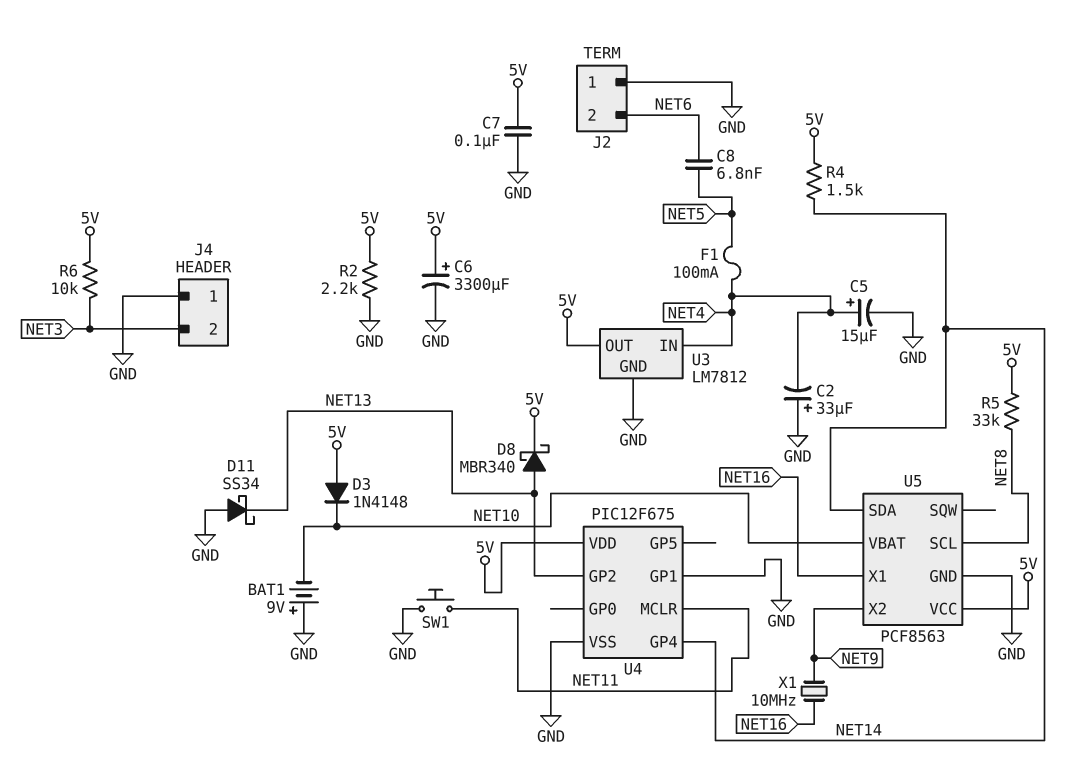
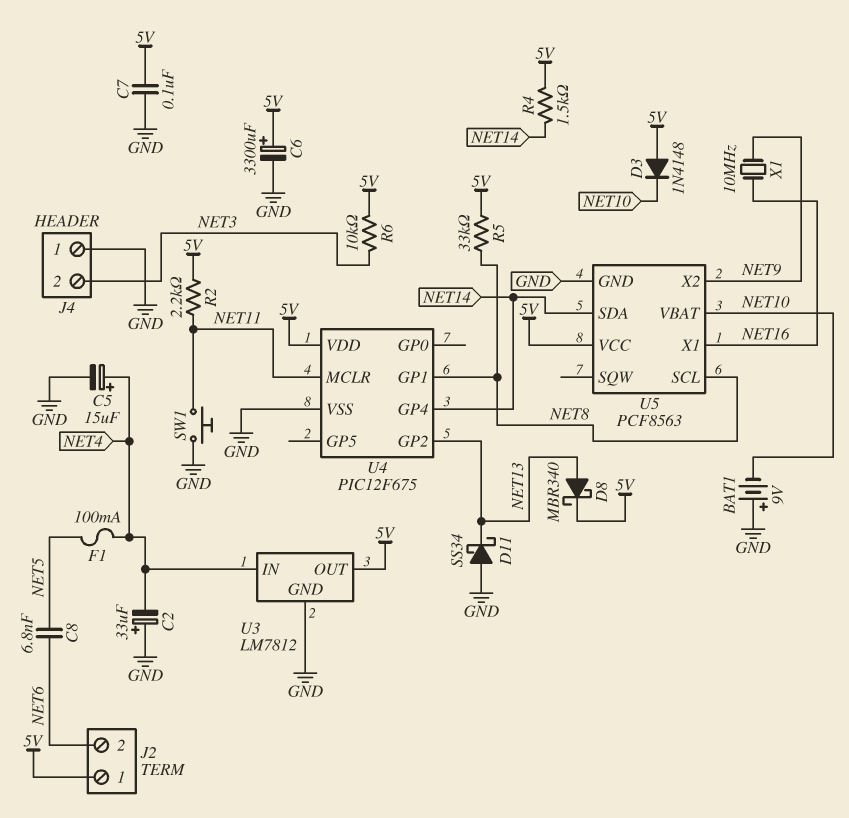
J2 pin 1: GND -> 5V
R2: 2.2k (5V, GND) -> 2.2k (5V, NET11)
U4 pin GP1: GND -> NET8

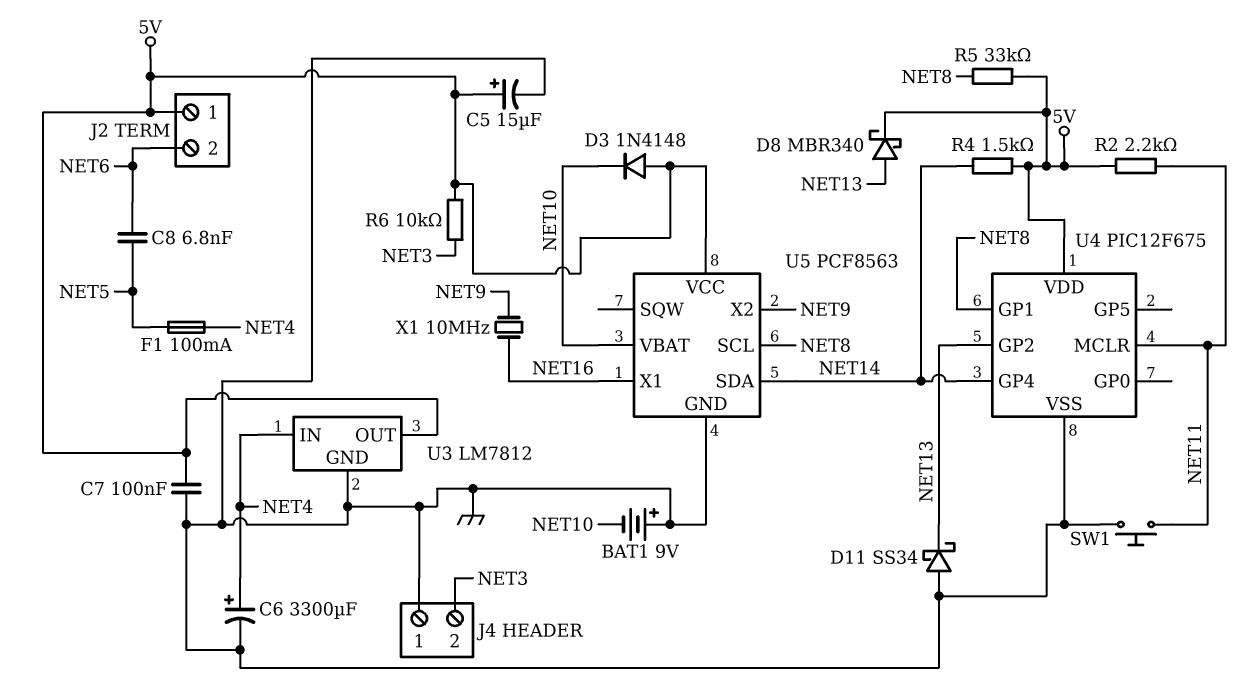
C2: 33uF (plus GND, minus NET4) -> none
C5: 15uF (plus NET4, minus GND) -> 15uF (plus 5V, minus GND)
C6: 3300uF (plus 5V, minus GND) -> 3300uF (plus NET4, minus GND)

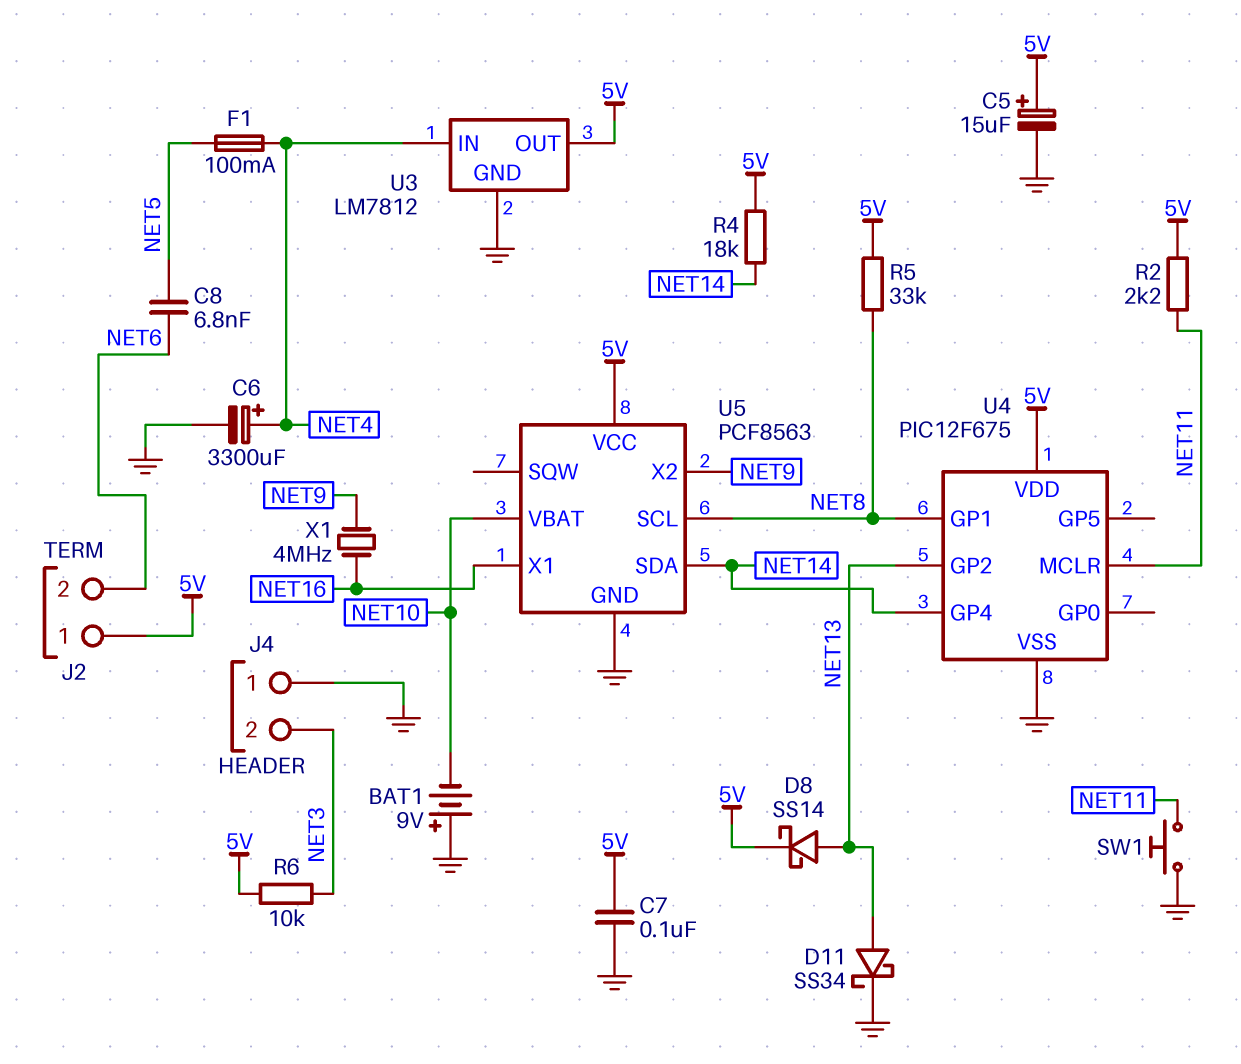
D3: diode 1N4148 (A 5V, K NET10) -> none
D8: schottky MBR340 (A NET13, K 5V) -> schottky SS14 (A NET13, K 5V)
D11: schottky SS34 (A GND, K NET13) -> schottky SS34 (A NET13, K GND)
R4: 1.5k (5V, NET14) -> 18k (5V, NET14)
X1: 10MHz (NET9, NET16) -> 4MHz (NET9, NET16)

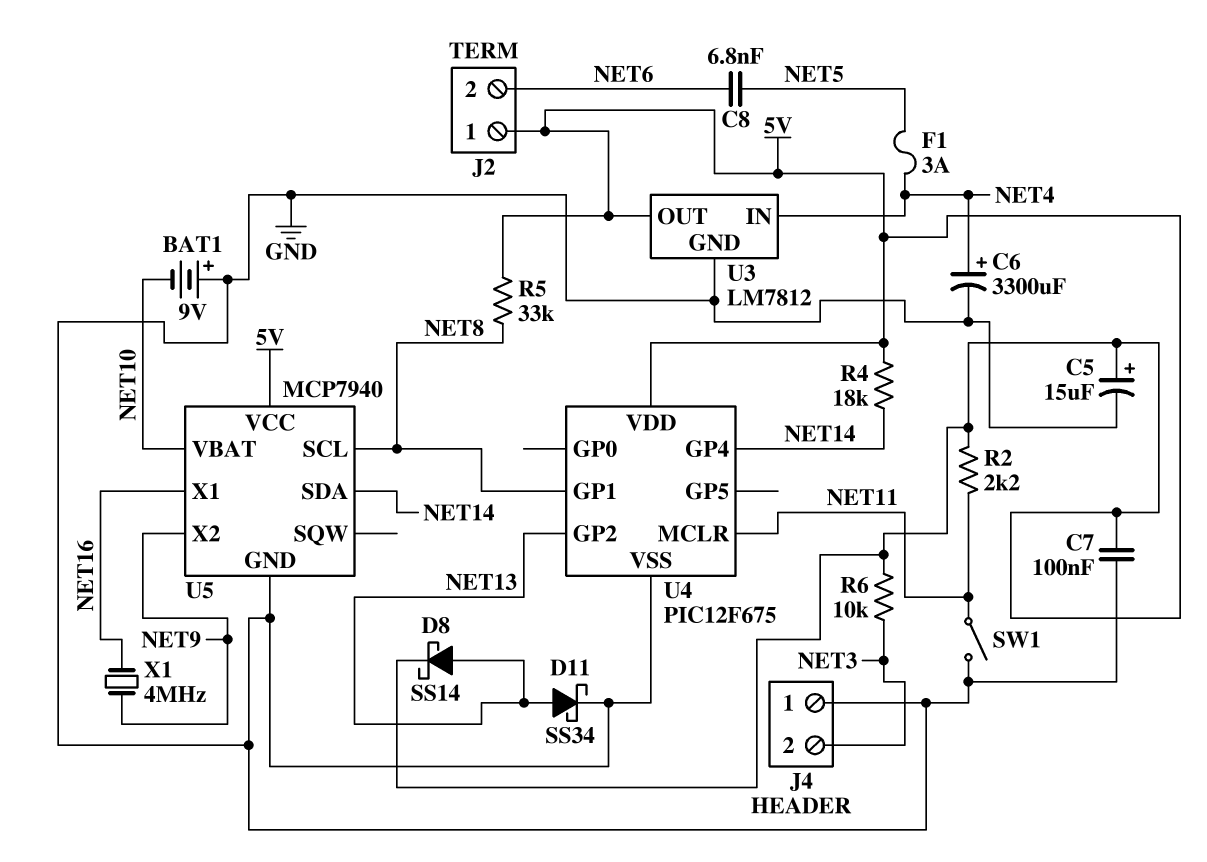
F1: 100mA (NET4, NET5) -> 3A (NET4, NET5)
SW1: button (GND, NET11) -> switch (GND, NET11)
U5: PCF8563 -> MCP7940

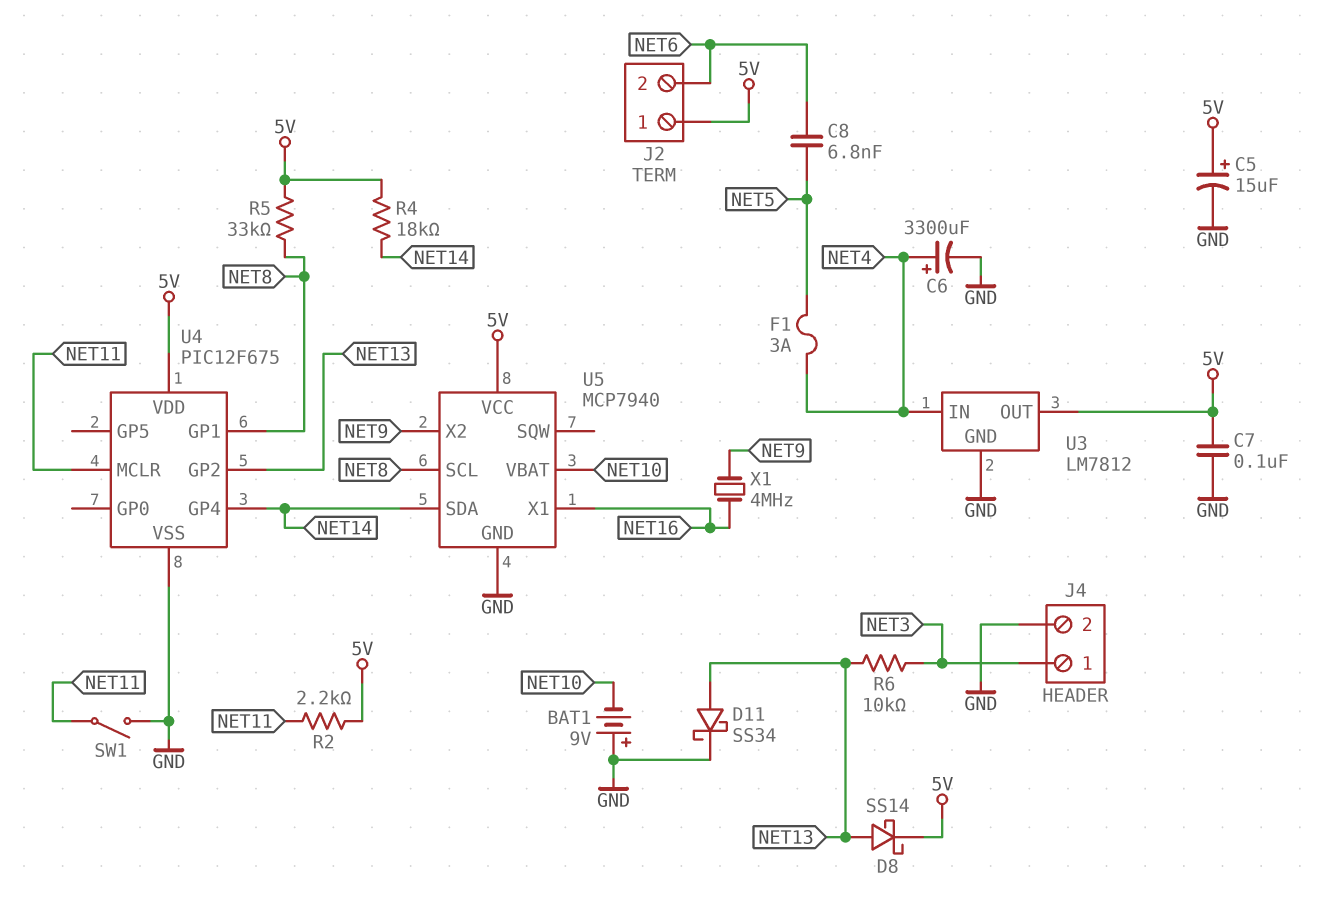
J4 pin 1: GND -> NET3
J4 pin 2: NET3 -> GND
R6: 10k (5V, NET3) -> 10k (NET3, NET13)

